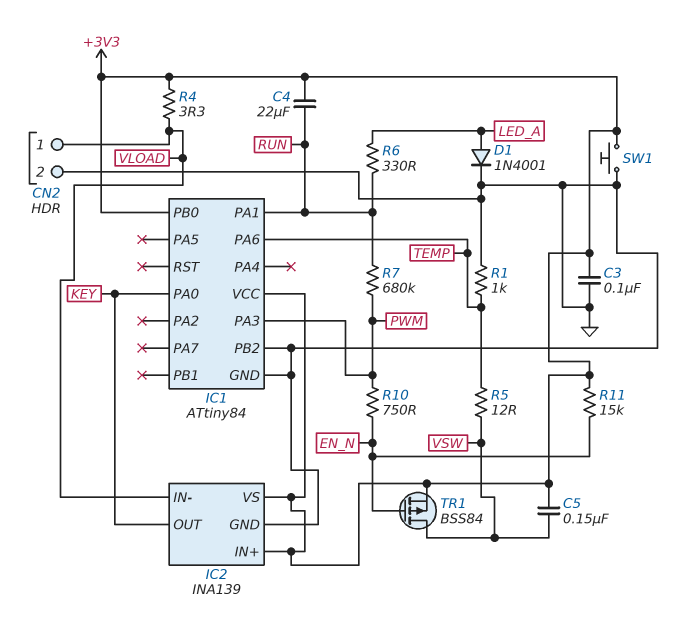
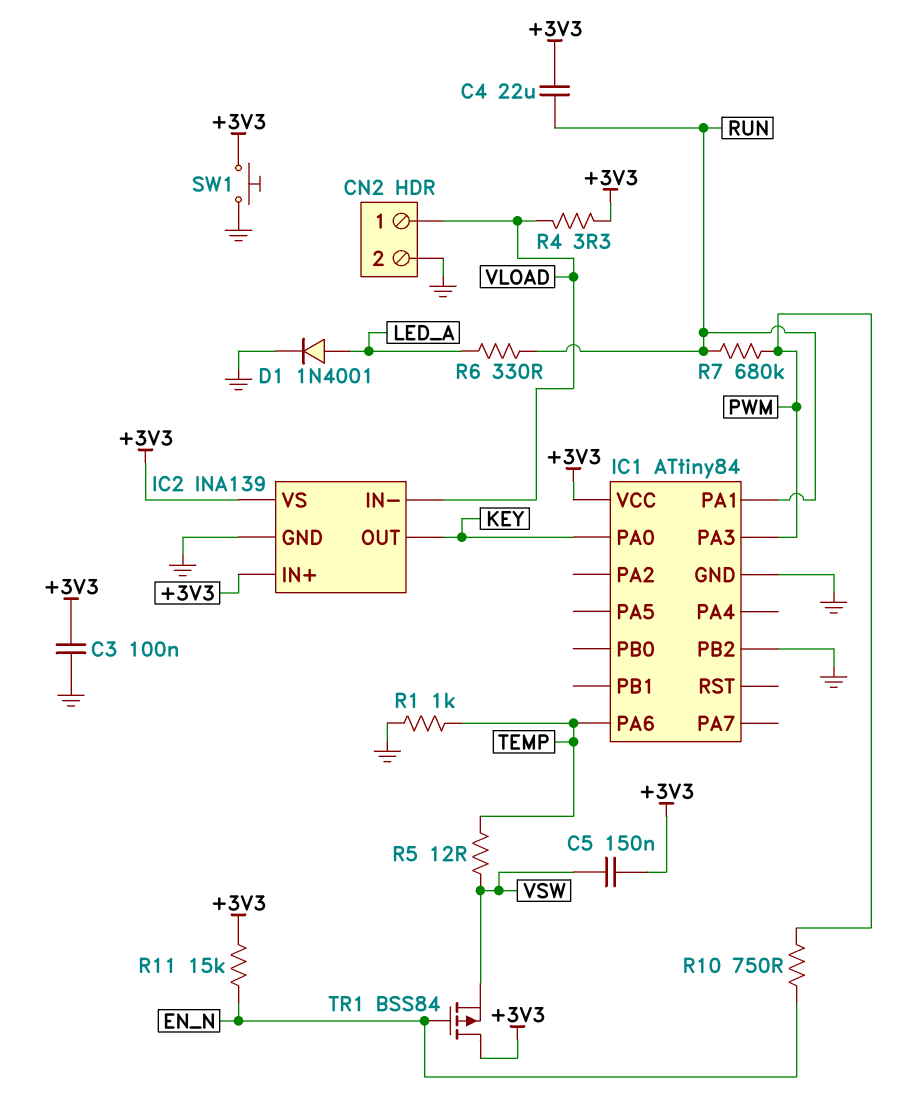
IC1 pin PB0: +3V3 -> none
TR1: PMOS BSS84 (G EN_N, D VSW, S +3V3) -> PMOS BSS84 (G EN_N, D +3V3, S VSW)

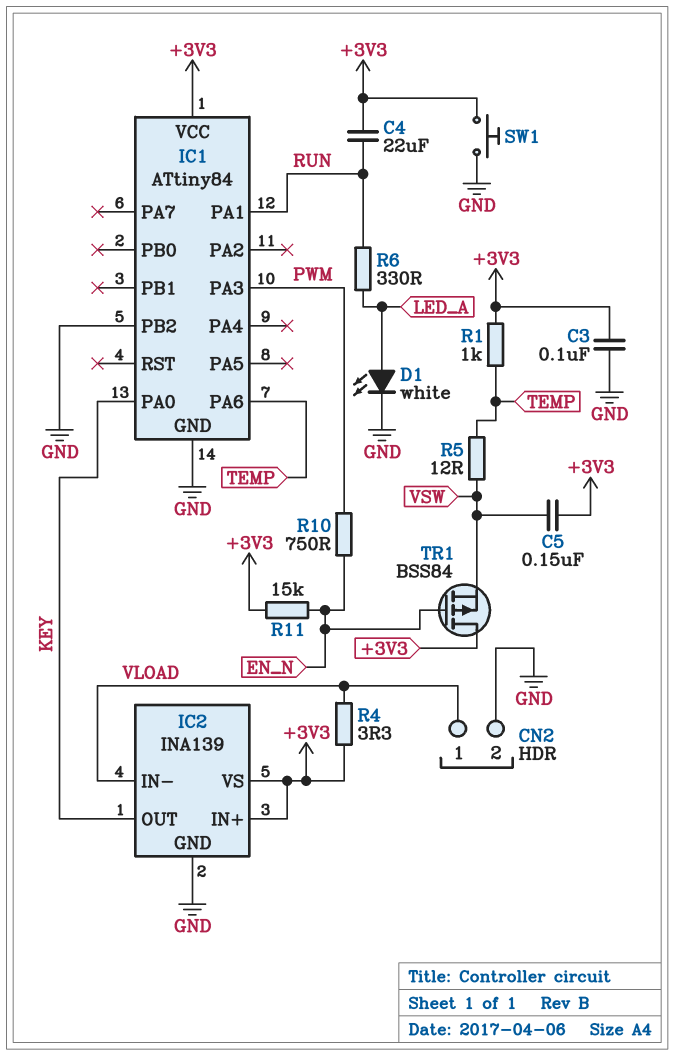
D1: diode 1N4001 (A LED_A, K GND) -> LED white (A LED_A, K GND)
R1: 1k (GND, TEMP) -> 1k (+3V3, TEMP)
R7: 680k (PWM, RUN) -> none

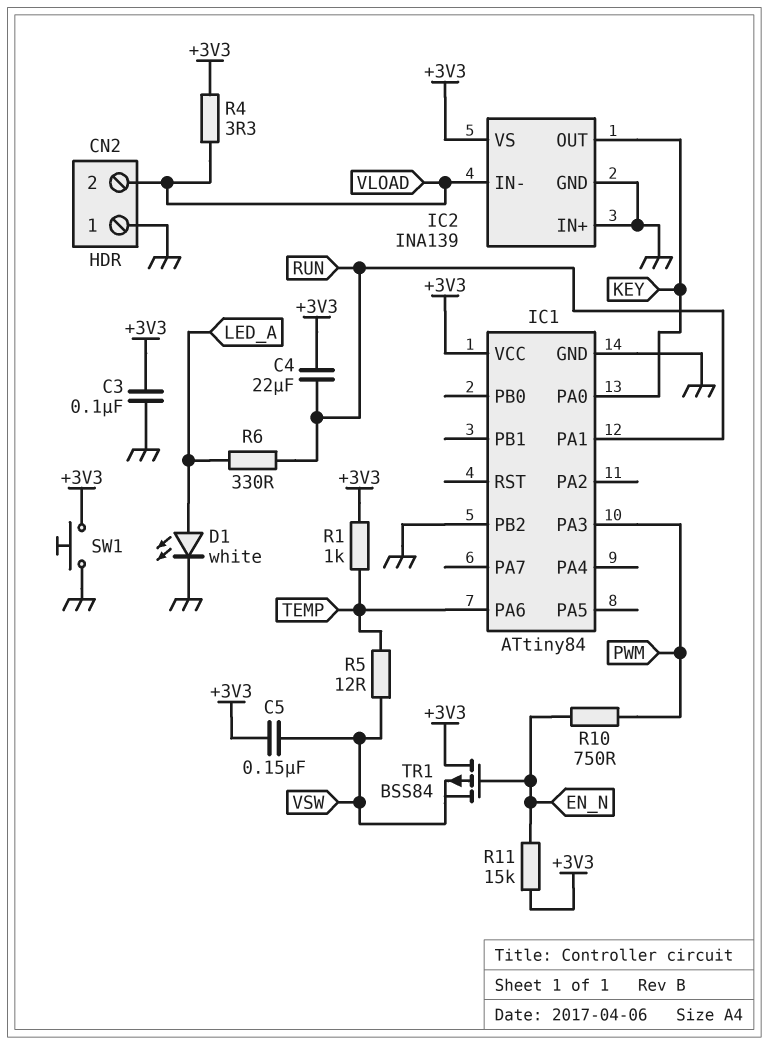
CN2 pin 1: VLOAD -> GND
CN2 pin 2: GND -> VLOAD
IC2 pin IN+: +3V3 -> GND

